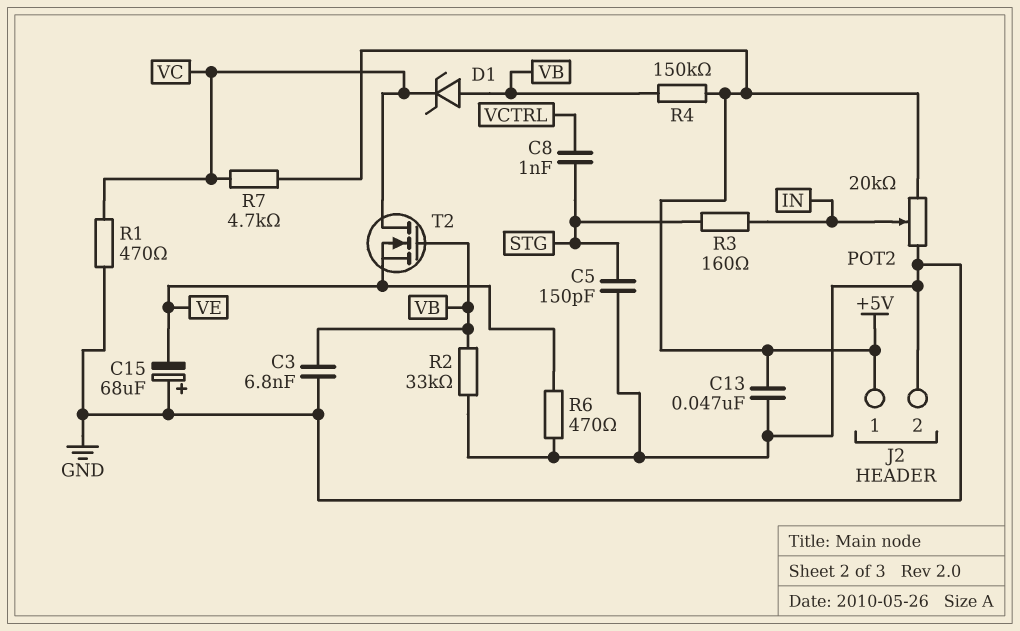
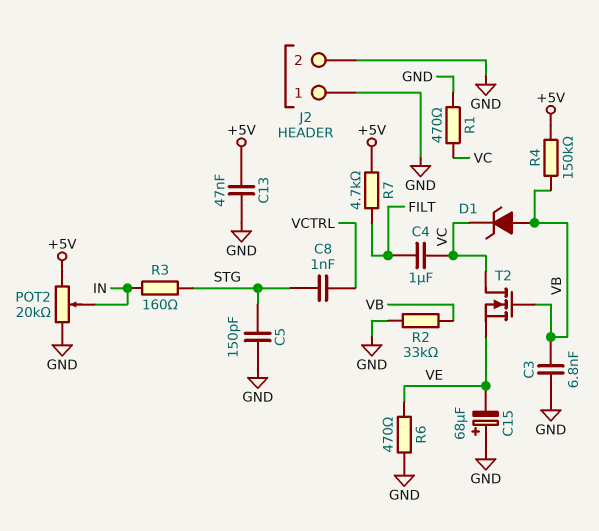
C4: none -> 1uF (FILT, VC)
J2 pin 1: +5V -> GND
R7: 4.7k (+5V, VC) -> 4.7k (+5V, FILT)

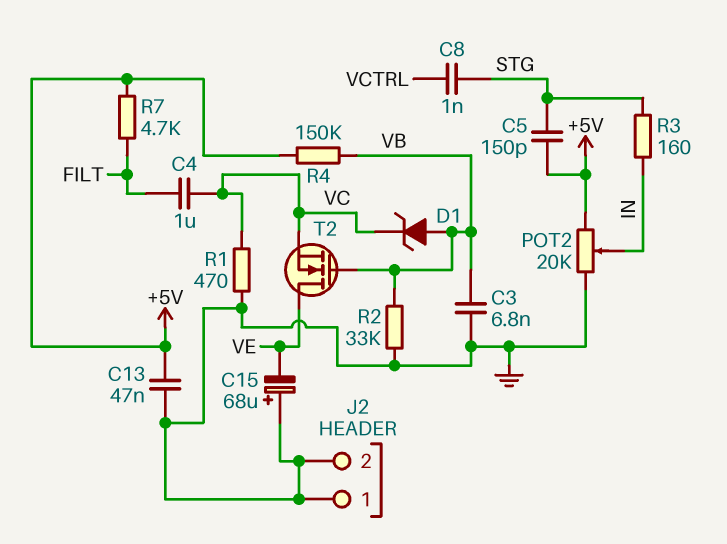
C5: 150pF (GND, STG) -> 150pF (+5V, STG)
R6: 470 (GND, VE) -> none
T2: NMOS (G VB, D VC, S VE) -> NMOS (G VB, D VE, S VC)

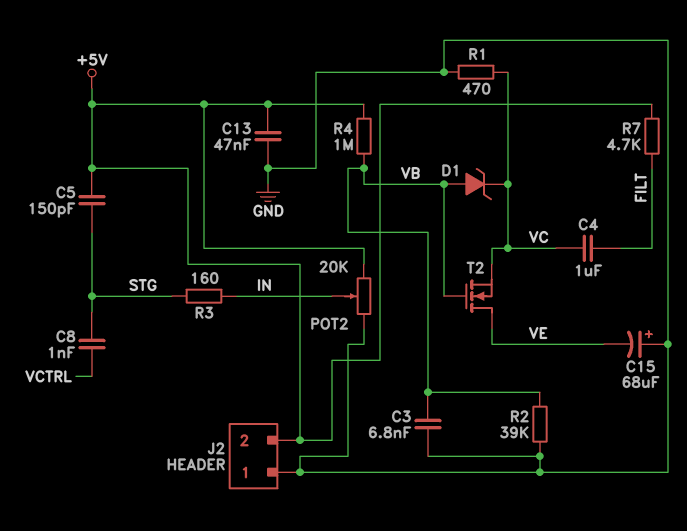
J2 pin 2: GND -> +5V
R2: 33k (GND, VB) -> 39k (GND, VB)
R4: 150k (+5V, VB) -> 1M (+5V, VB)

